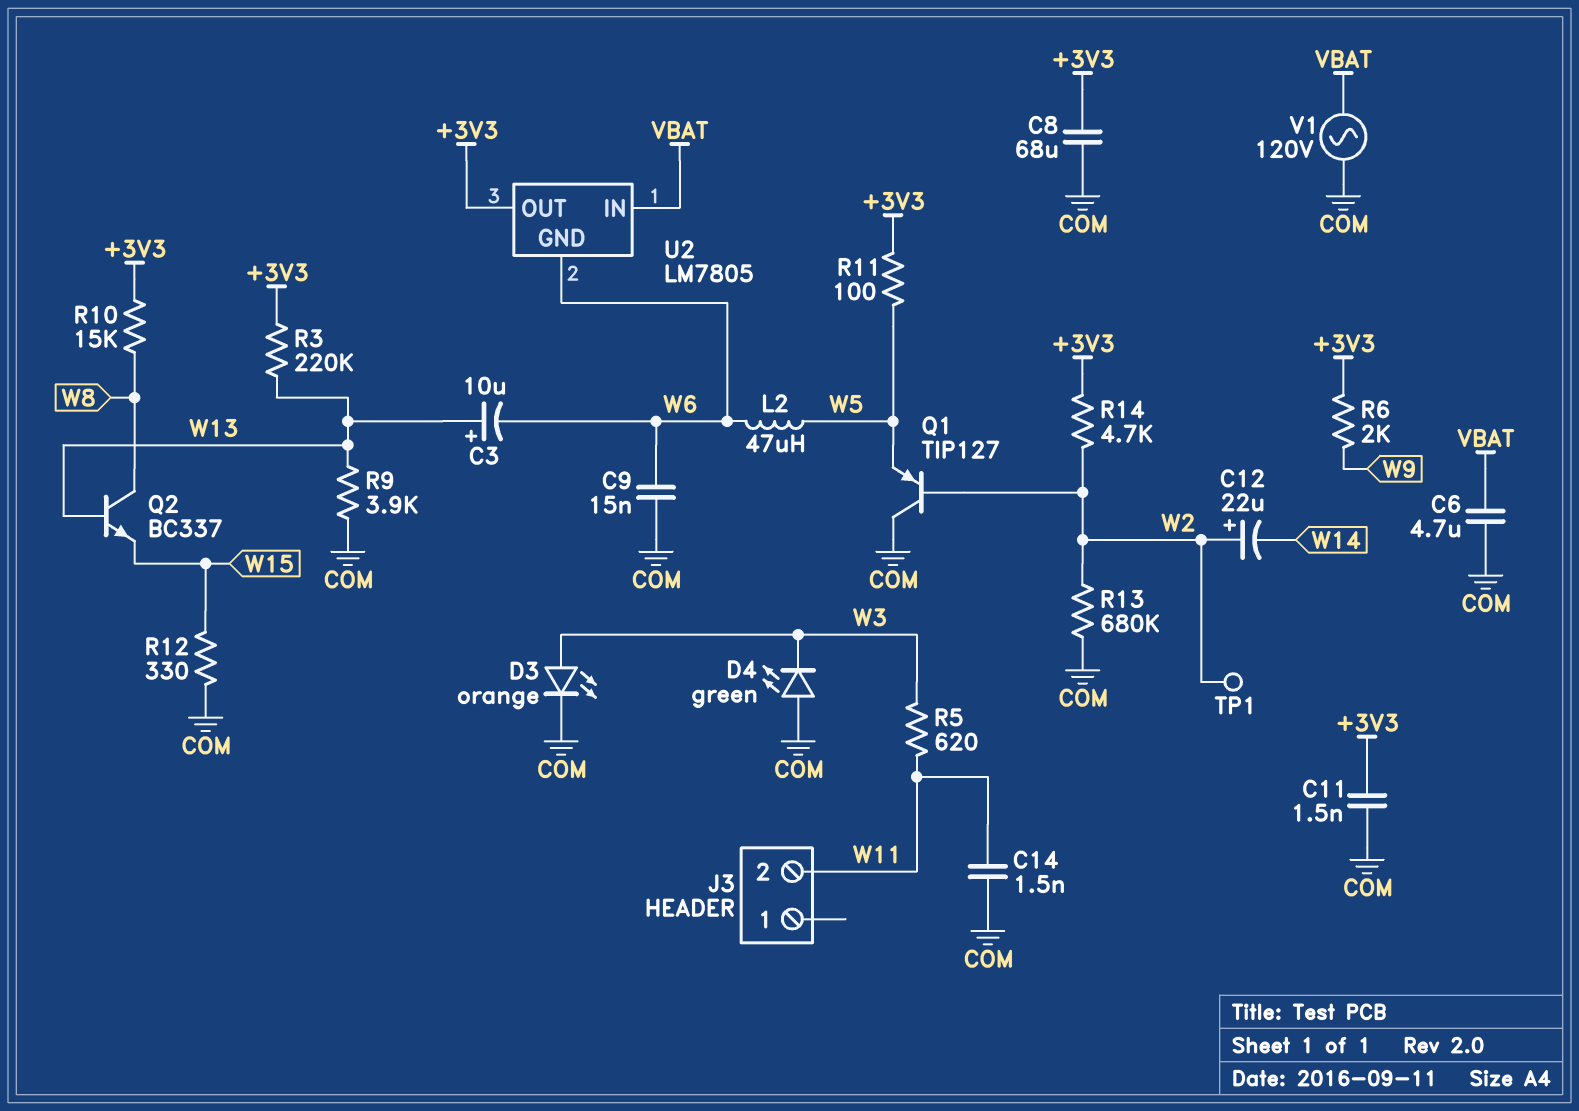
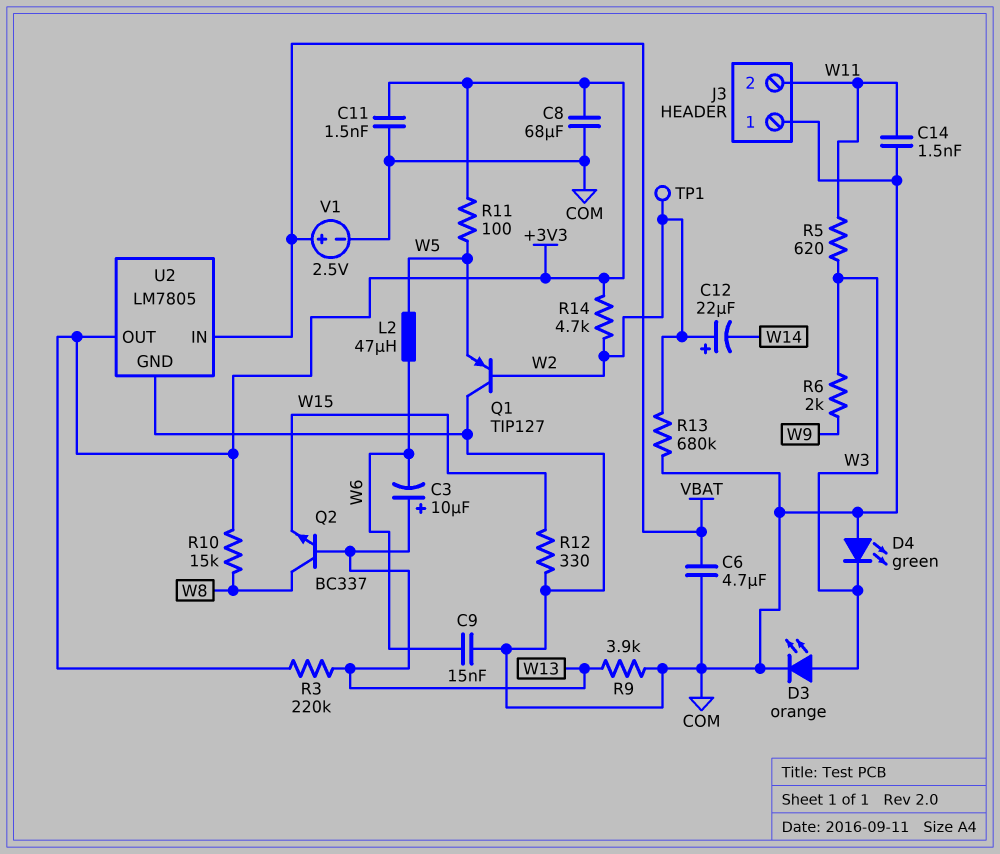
J3 pin 1: none -> COM
R6: 2k (+3V3, W9) -> 2k (W3, W9)
U2 pin GND: W6 -> COM
V1: AC 120V (COM, VBAT) -> 2.5V (plus VBAT, minus COM)

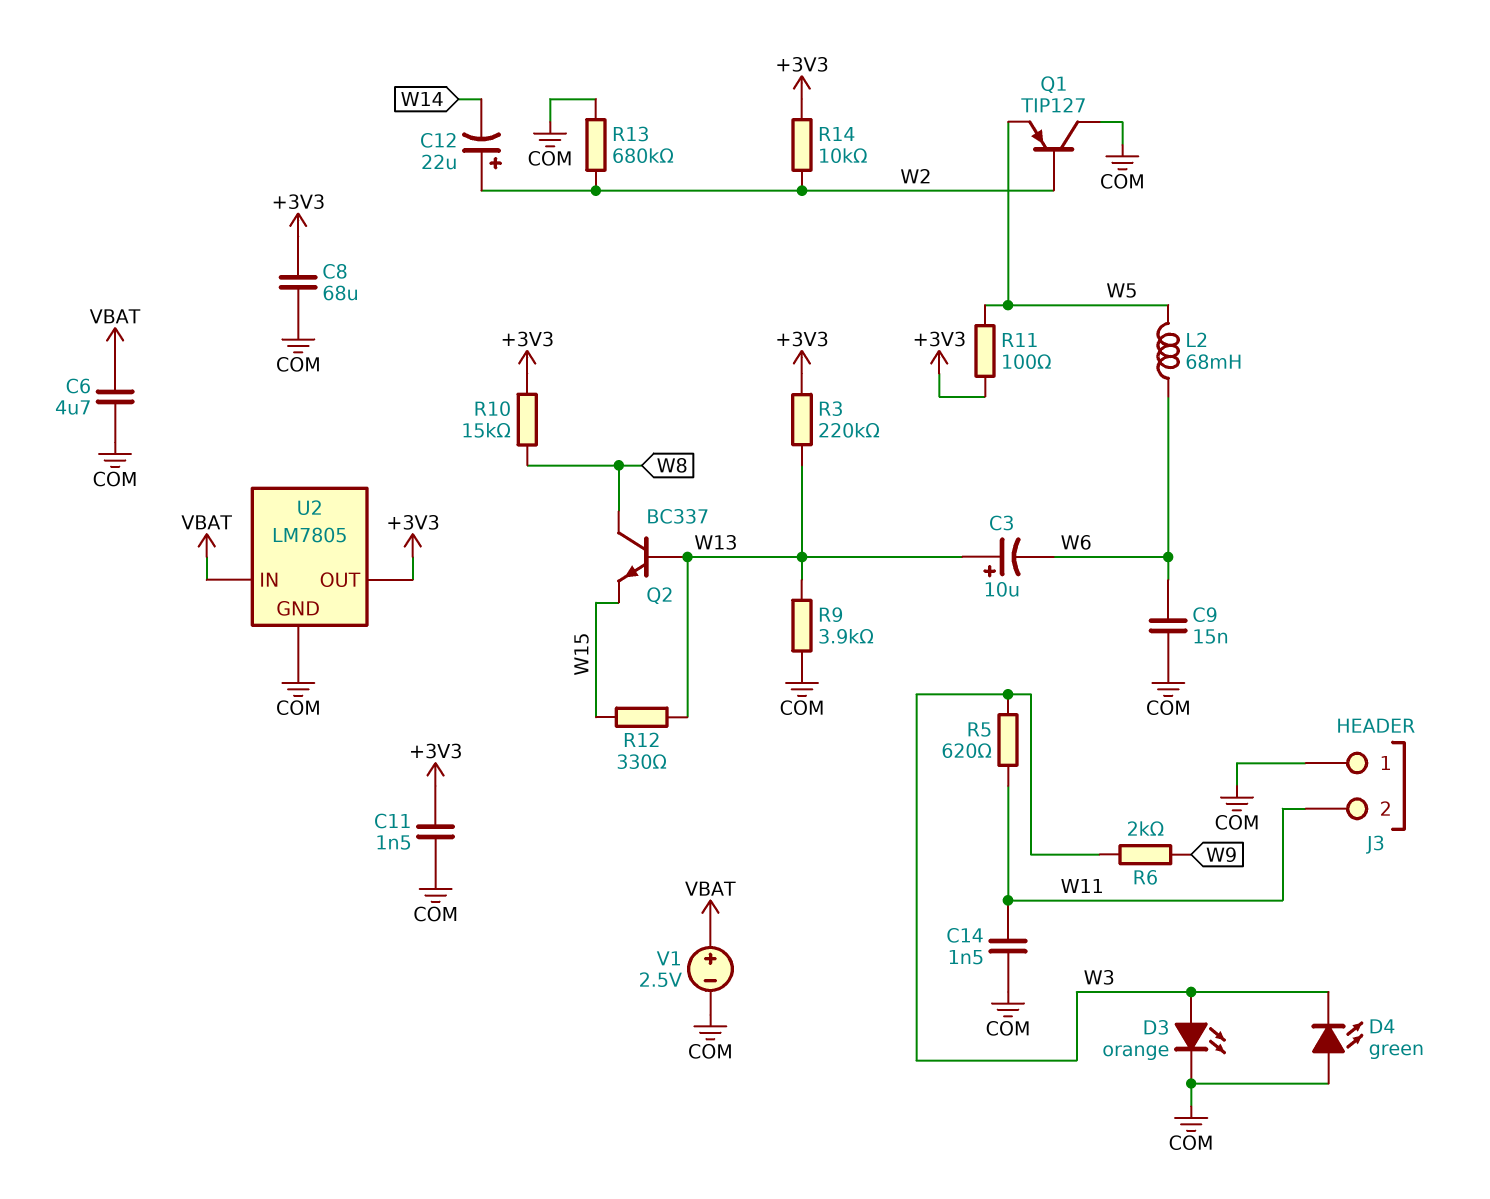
L2: 47uH (W5, W6) -> 68mH (W5, W6)
R12: 330 (COM, W15) -> 330 (W13, W15)
R14: 4.7k (+3V3, W2) -> 10k (+3V3, W2)
TP1: test point (W2) -> none

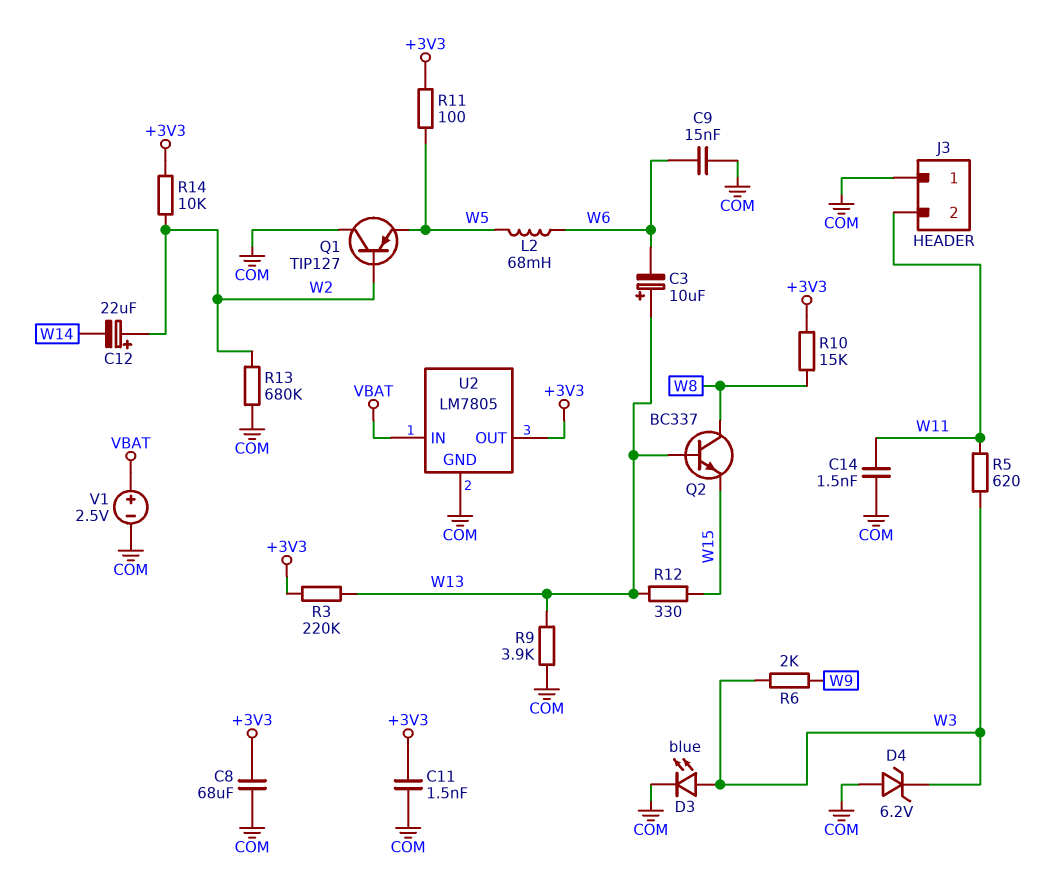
C6: 4.7uF (COM, VBAT) -> none
D3: LED orange (A W3, K COM) -> LED blue (A W3, K COM)
D4: LED green (A COM, K W3) -> zener 6.2V (A COM, K W3)

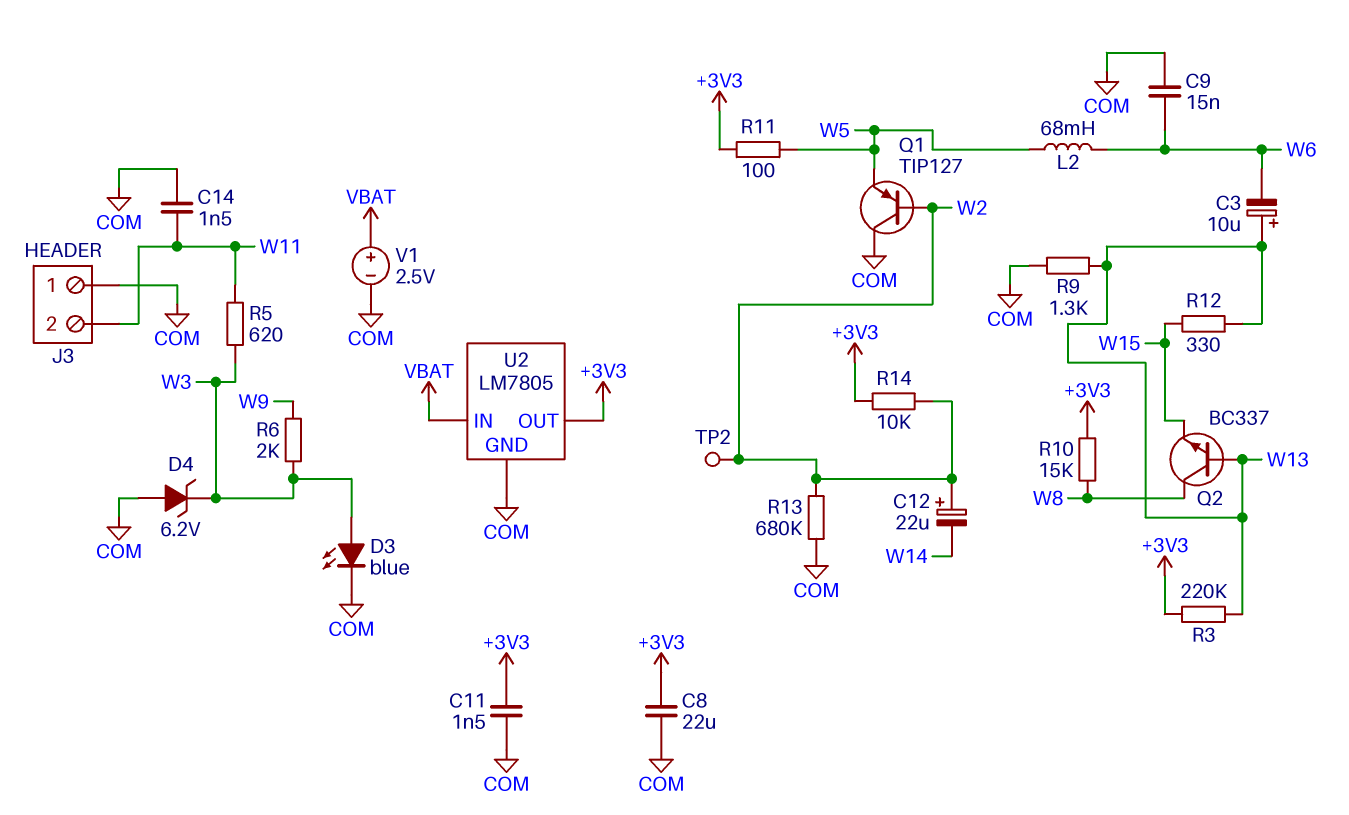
C8: 68uF (+3V3, COM) -> 22uF (+3V3, COM)
R9: 3.9k (COM, W13) -> 1.3k (COM, W13)
TP2: none -> test point (W2)

